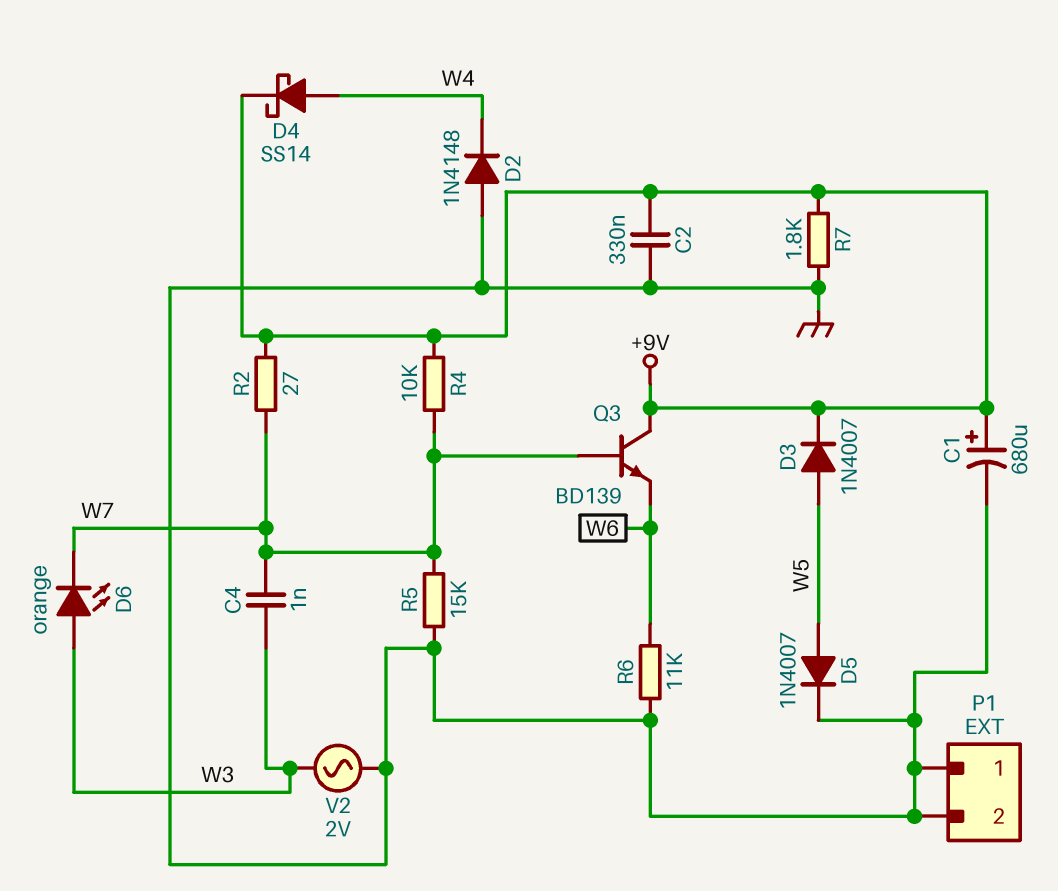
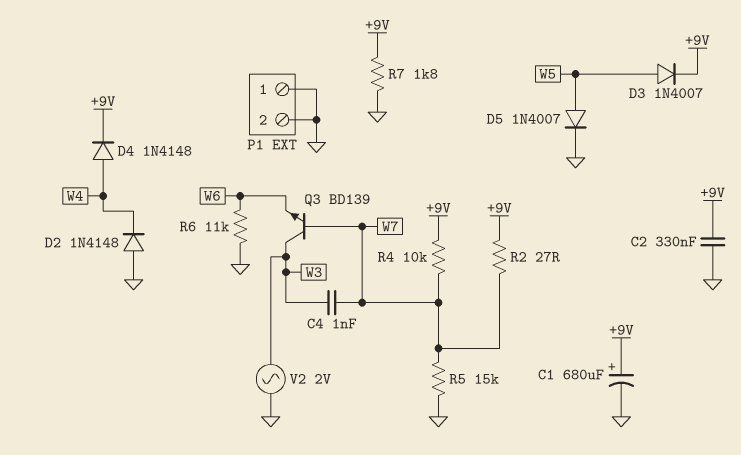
D4: schottky SS14 (A W4, K +9V) -> diode 1N4148 (A W4, K +9V)
D6: LED orange (A W3, K W7) -> none
Q3: NPN BD139 (B W7, C +9V, E W6) -> NPN BD139 (B W7, C W3, E W6)

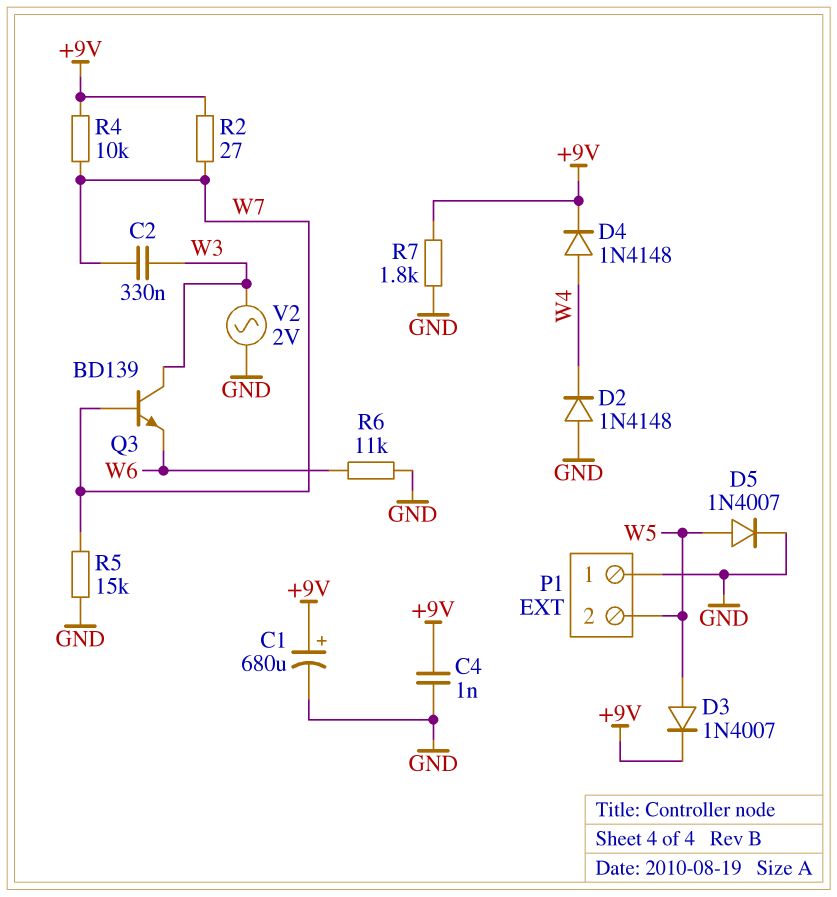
C2: 330nF (+9V, GND) -> 330nF (W3, W7)
C4: 1nF (W3, W7) -> 1nF (+9V, GND)
P1 pin 2: GND -> W5

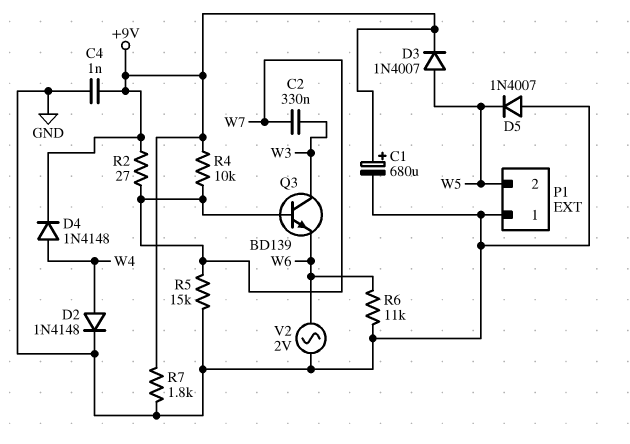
D2: diode 1N4148 (A GND, K W4) -> diode 1N4148 (A W4, K GND)
D5: diode 1N4007 (A W5, K GND) -> diode 1N4007 (A GND, K W5)
V2: AC 2V (GND, W3) -> AC 2V (GND, W6)

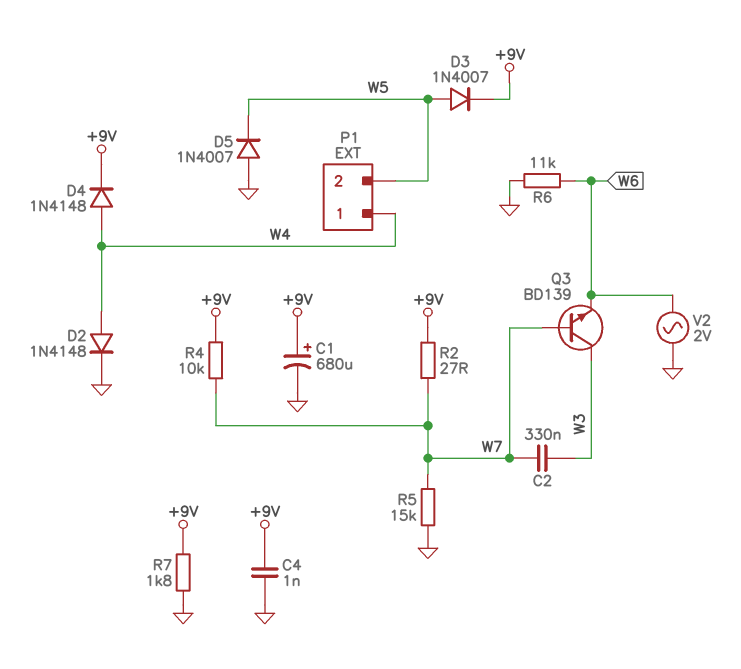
P1 pin 1: GND -> W4

